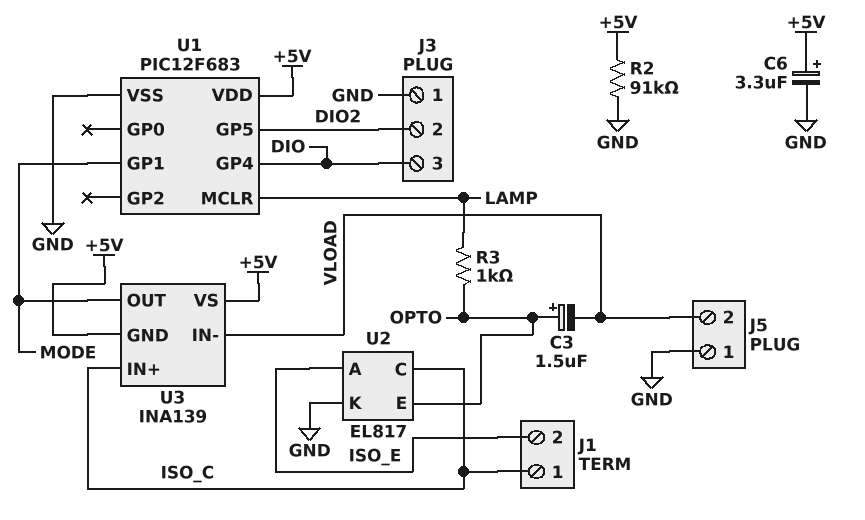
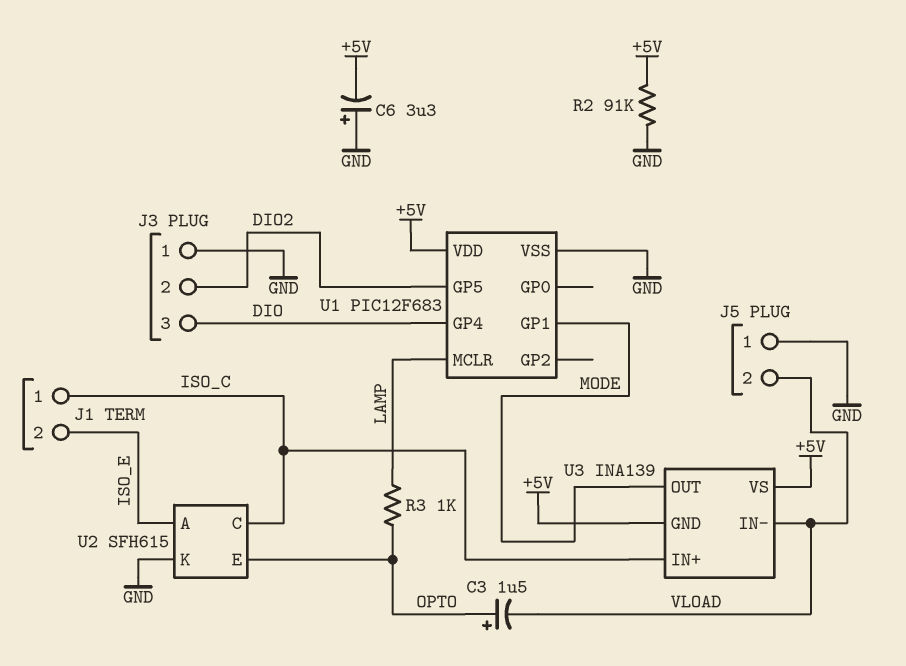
C6: 3.3uF (plus +5V, minus GND) -> 3.3uF (plus GND, minus +5V)
U2: EL817 -> SFH615

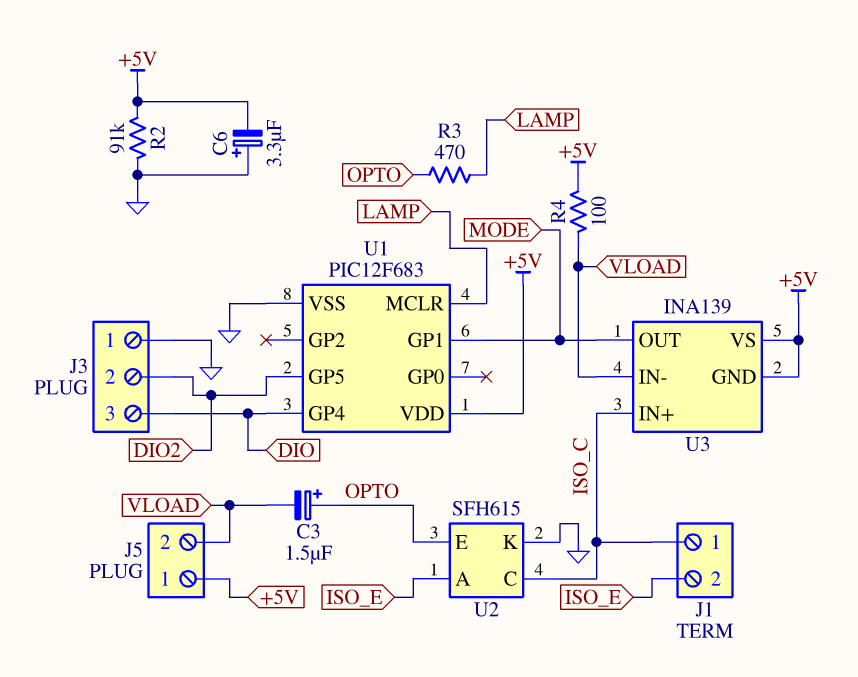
J5 pin 1: GND -> +5V
R3: 1k (LAMP, OPTO) -> 470 (LAMP, OPTO)
R4: none -> 100 (+5V, VLOAD)

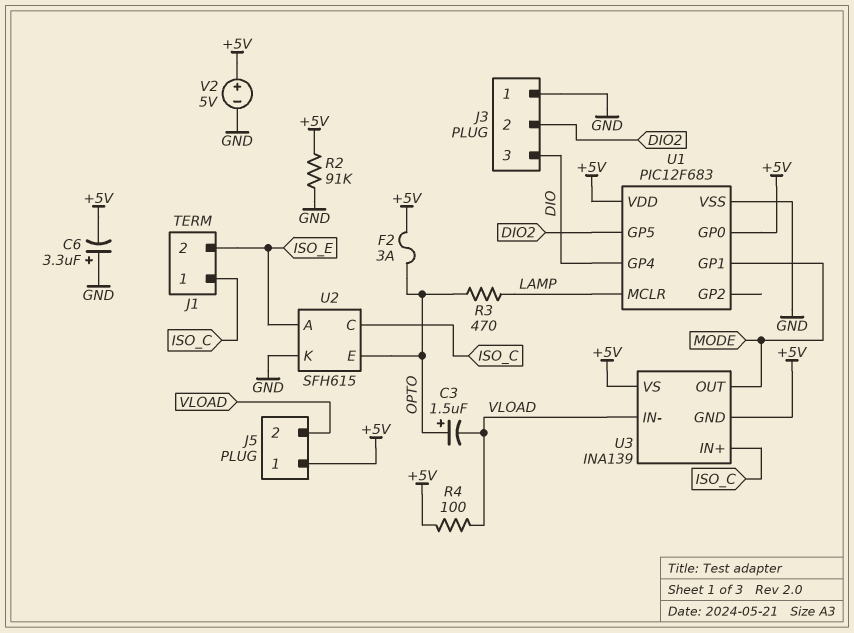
F2: none -> 3A (+5V, OPTO)
U1 pin GP0: none -> +5V
V2: none -> 5V (plus +5V, minus GND)

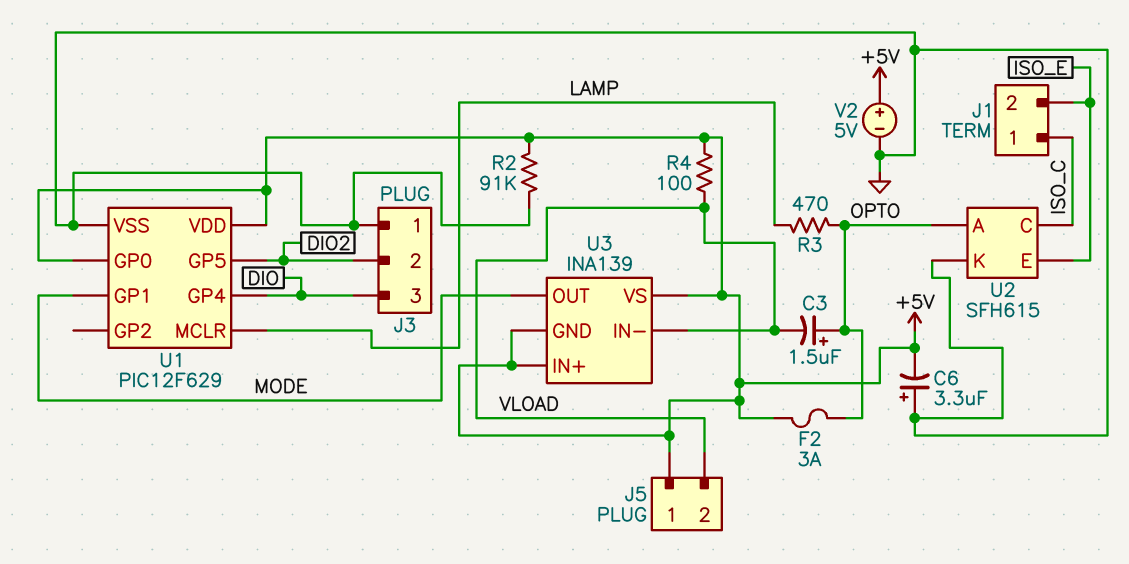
U1: PIC12F683 -> PIC12F629
U2 pin A: ISO_E -> OPTO
U2 pin E: OPTO -> ISO_E
U3 pin IN+: ISO_C -> +5V

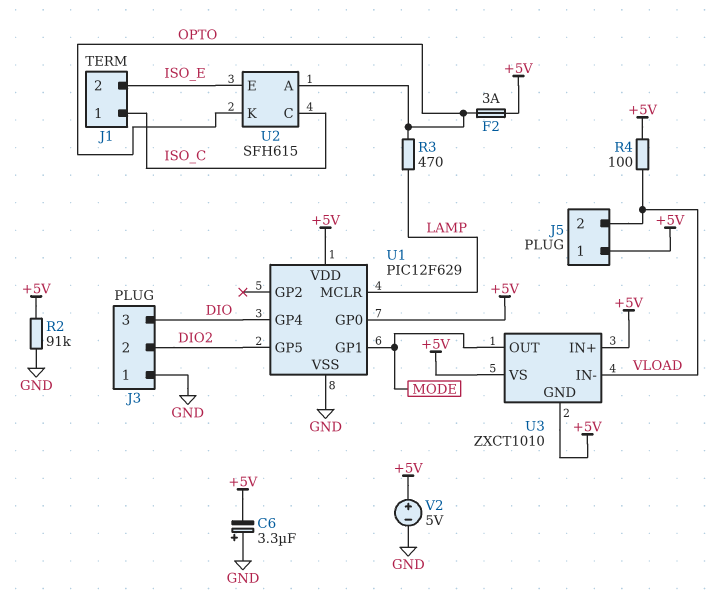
C3: 1.5uF (plus OPTO, minus VLOAD) -> none
U2 pin K: GND -> OPTO
U3: INA139 -> ZXCT1010

